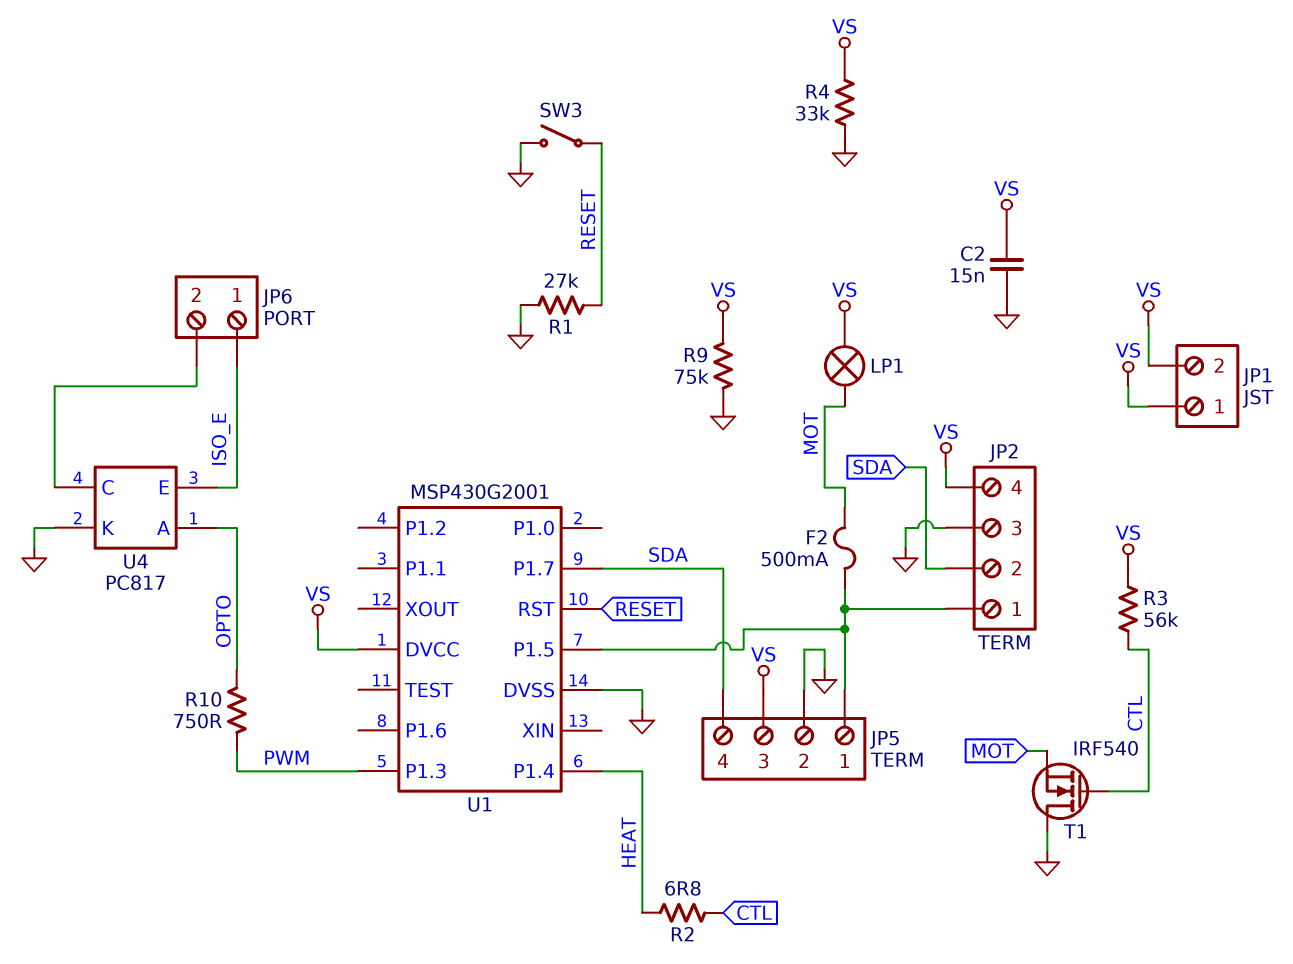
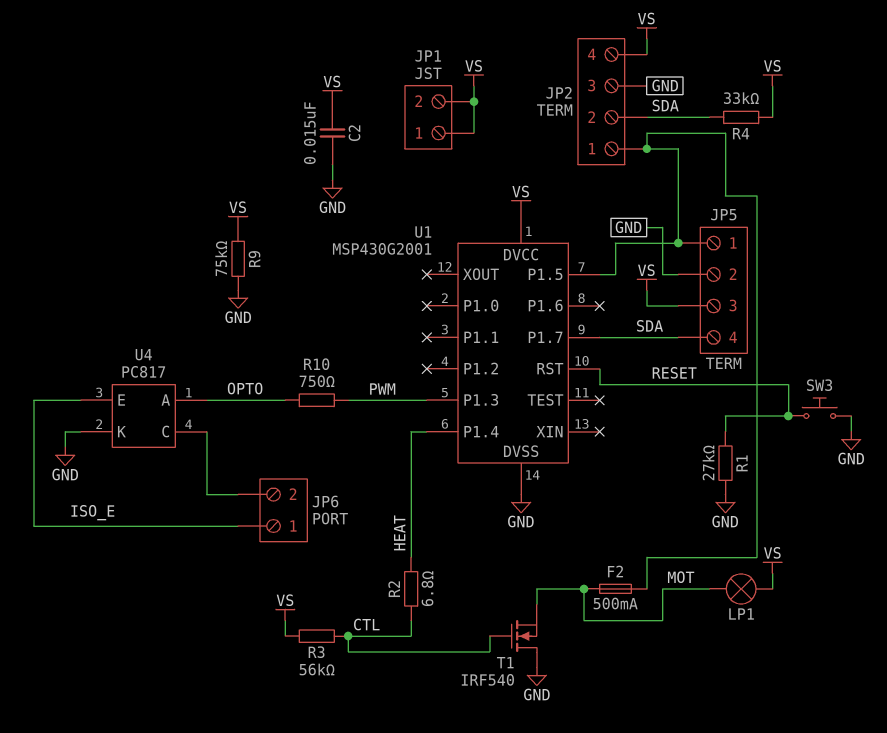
R4: 33k (GND, VS) -> 33k (SDA, VS)
SW3: switch (GND, RESET) -> button (GND, RESET)

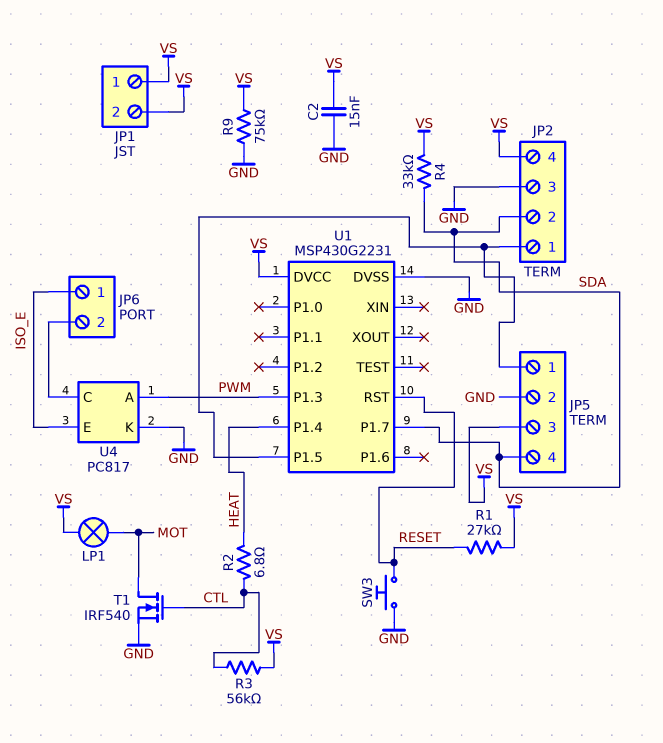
F2: 500mA (JP2/1, MOT) -> none
R1: 27k (GND, RESET) -> 27k (RESET, VS)
R10: 750 (OPTO, PWM) -> none
T1: NMOS IRF540 (G CTL, D GND, S MOT) -> NMOS IRF540 (G CTL, D MOT, S GND)
U1: MSP430G2001 -> MSP430G2231
U4 pin A: OPTO -> PWM

